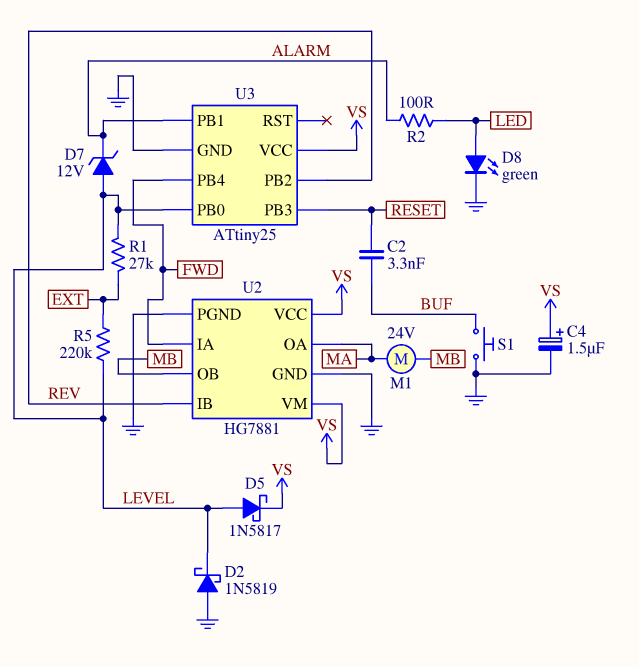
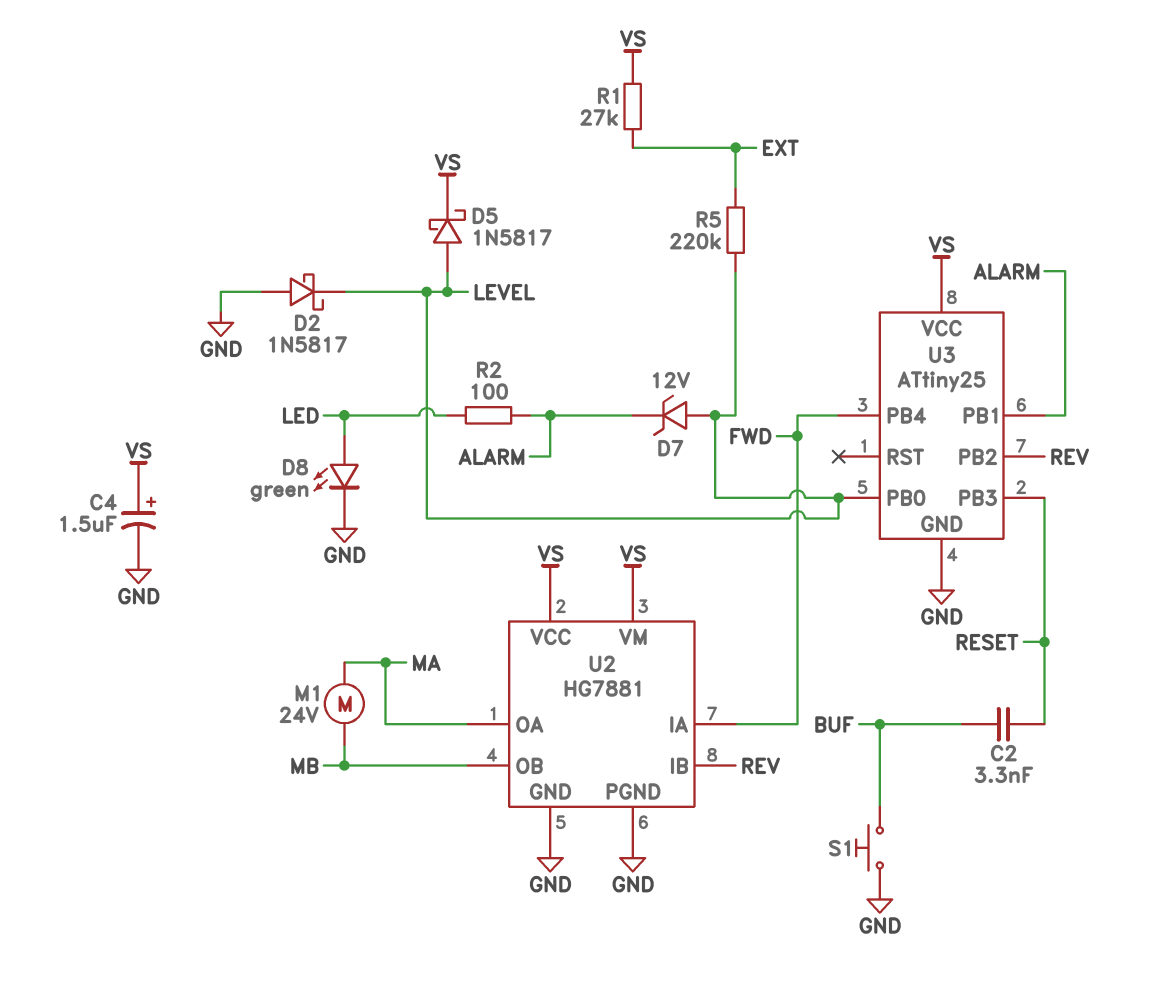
D2: schottky 1N5819 (A GND, K LEVEL) -> schottky 1N5817 (A GND, K LEVEL)
R1: 27k (EXT, LEVEL) -> 27k (EXT, VS)

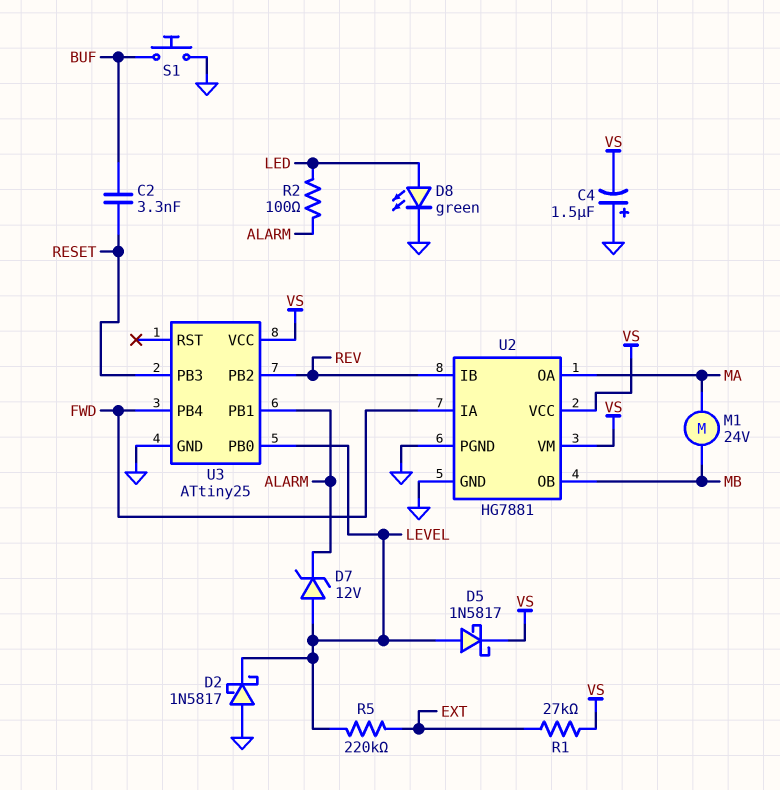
C4: 1.5uF (plus VS, minus GND) -> 1.5uF (plus GND, minus VS)

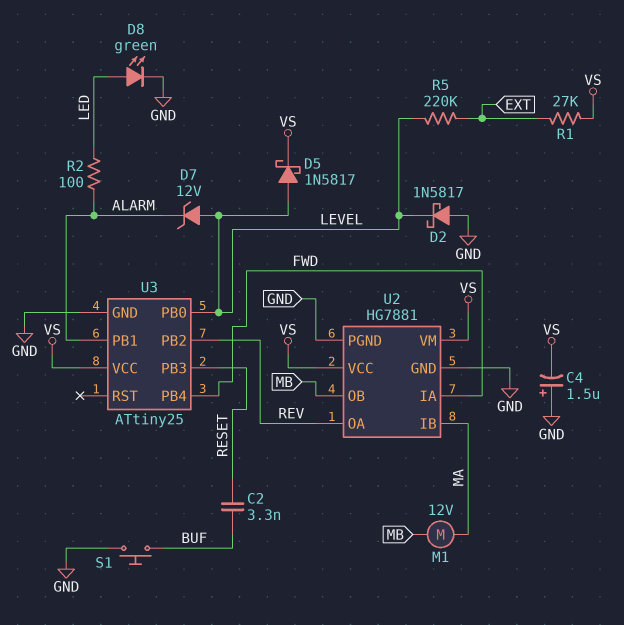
M1: motor 24V (MA, MB) -> motor 12V (MA, MB)
U2 pin IB: REV -> MA
U2 pin OA: MA -> REV

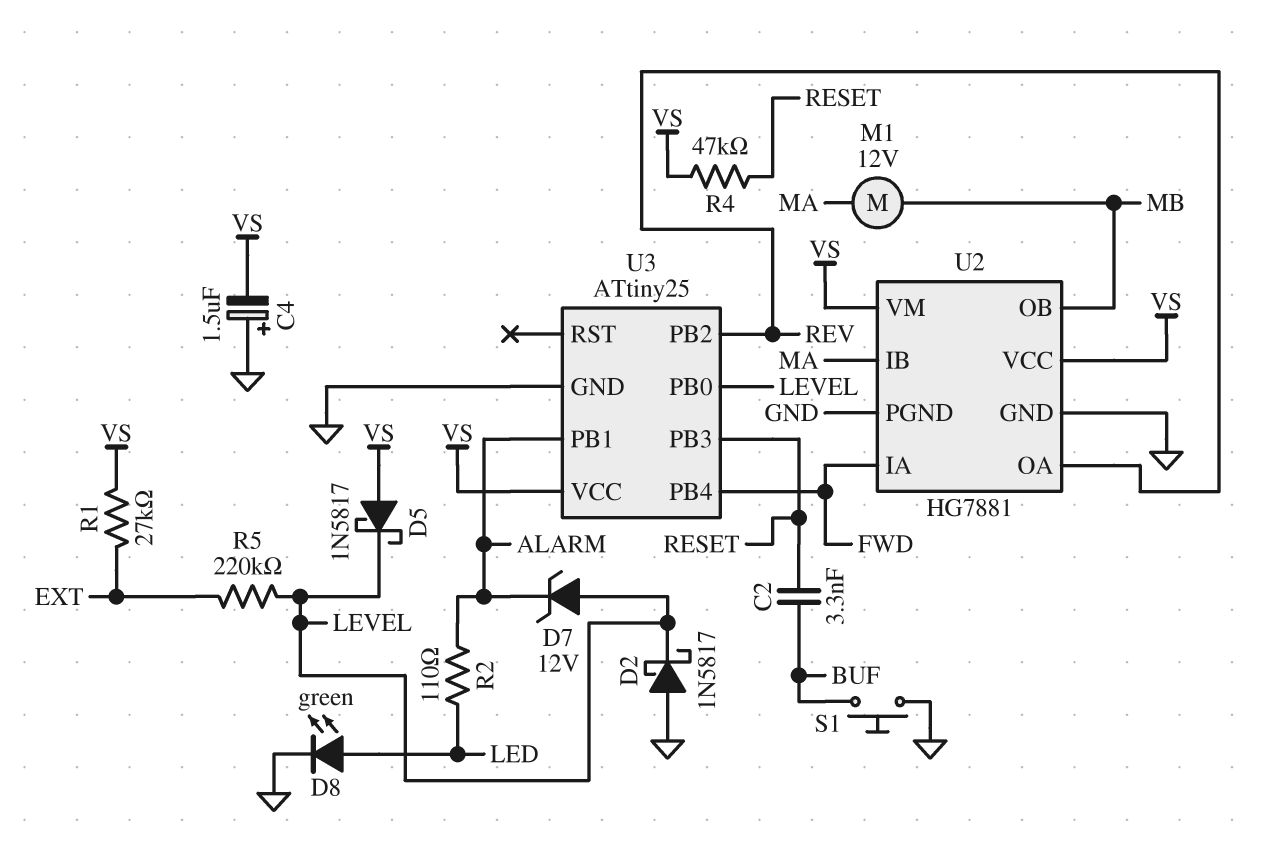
D5: schottky 1N5817 (A LEVEL, K VS) -> schottky 1N5817 (A VS, K LEVEL)
R2: 100 (ALARM, LED) -> 110 (ALARM, LED)
R4: none -> 47k (RESET, VS)

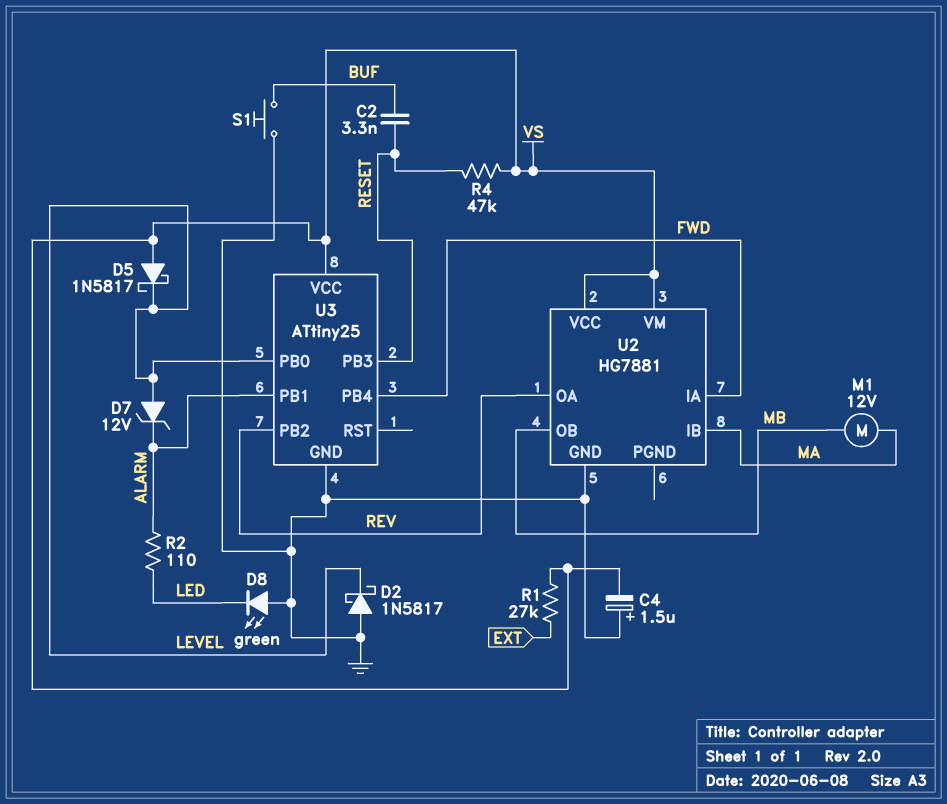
D8: LED green (A LED, K GND) -> LED green (A GND, K LED)
R5: 220k (EXT, LEVEL) -> none
U2 pin PGND: GND -> none

